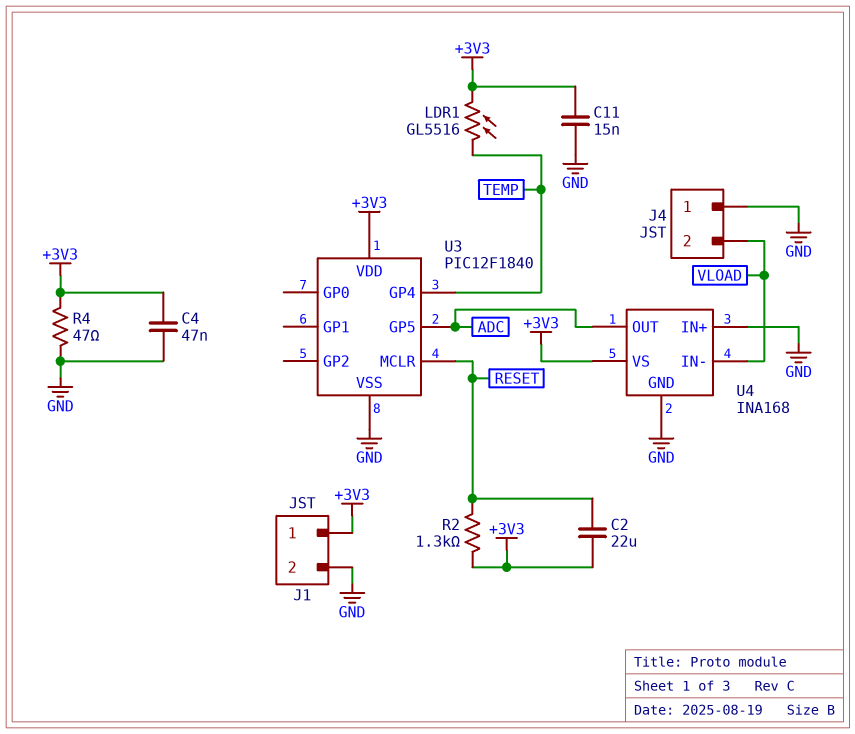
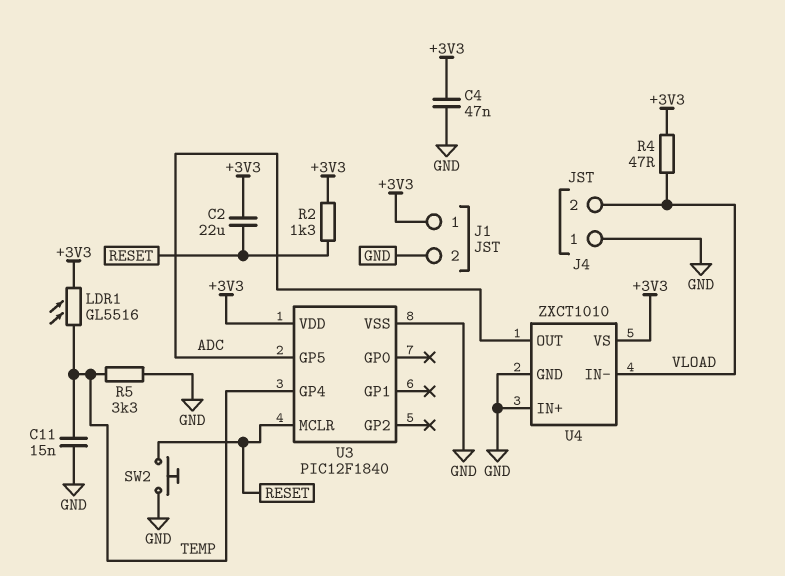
C11: 15nF (+3V3, GND) -> 15nF (GND, TEMP)
R4: 47 (+3V3, GND) -> 47 (+3V3, VLOAD)
R5: none -> 3.3k (GND, TEMP)
SW2: none -> button (GND, RESET)
U4: INA168 -> ZXCT1010

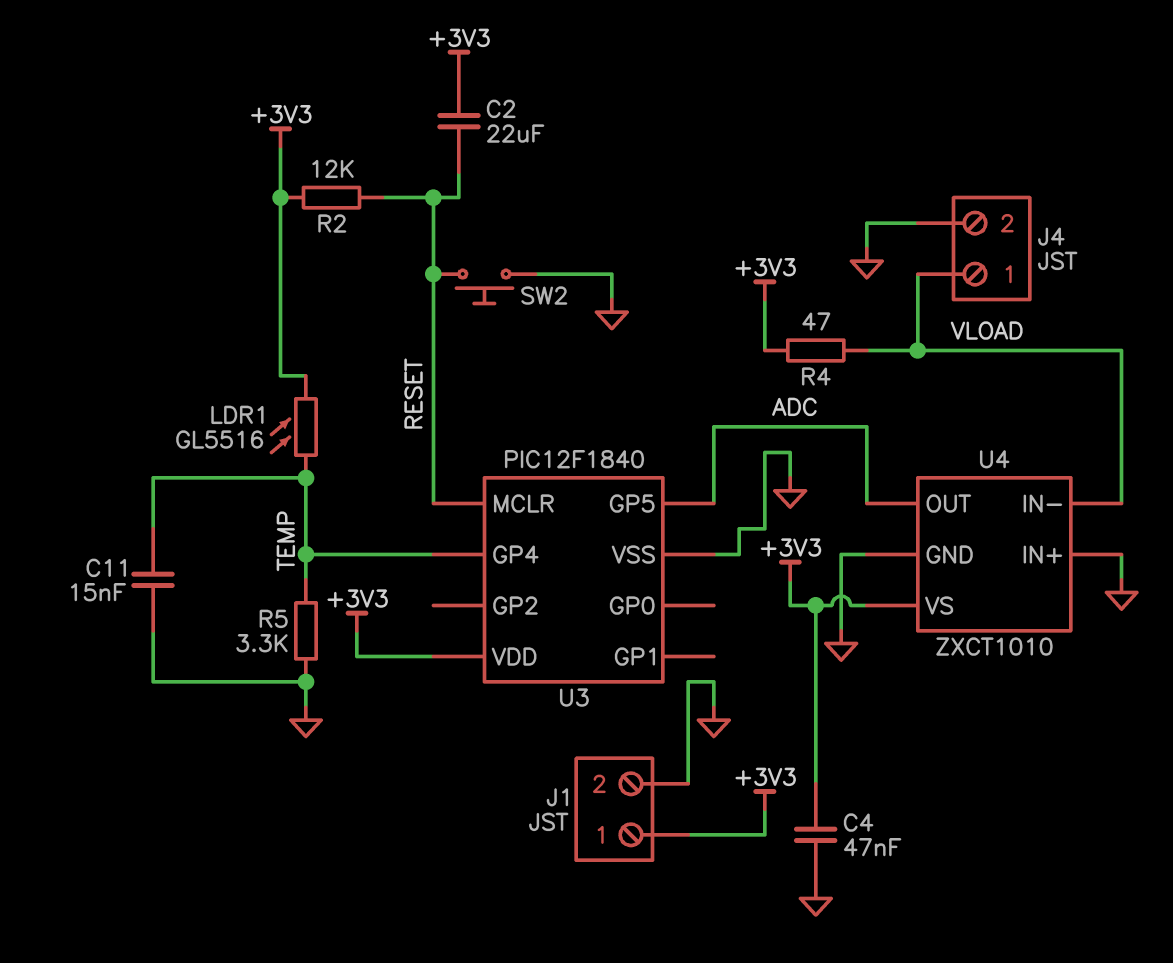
J4 pin 1: GND -> VLOAD
J4 pin 2: VLOAD -> GND
R2: 1.3k (+3V3, RESET) -> 12k (+3V3, RESET)

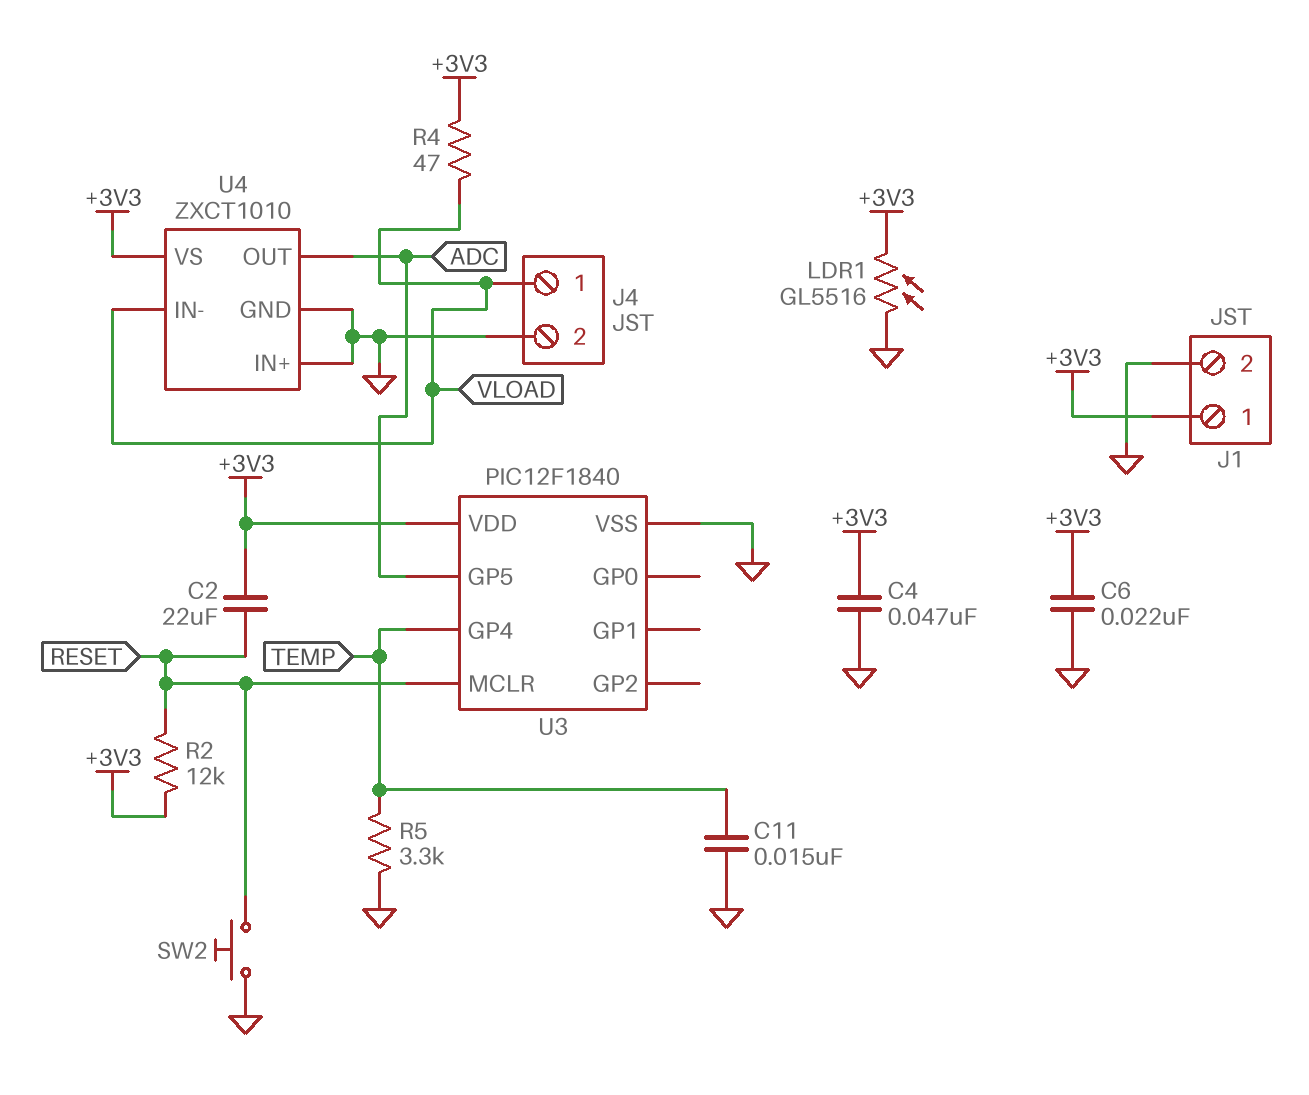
C6: none -> 22nF (+3V3, GND)
LDR1: GL5516 (+3V3, TEMP) -> GL5516 (+3V3, GND)

